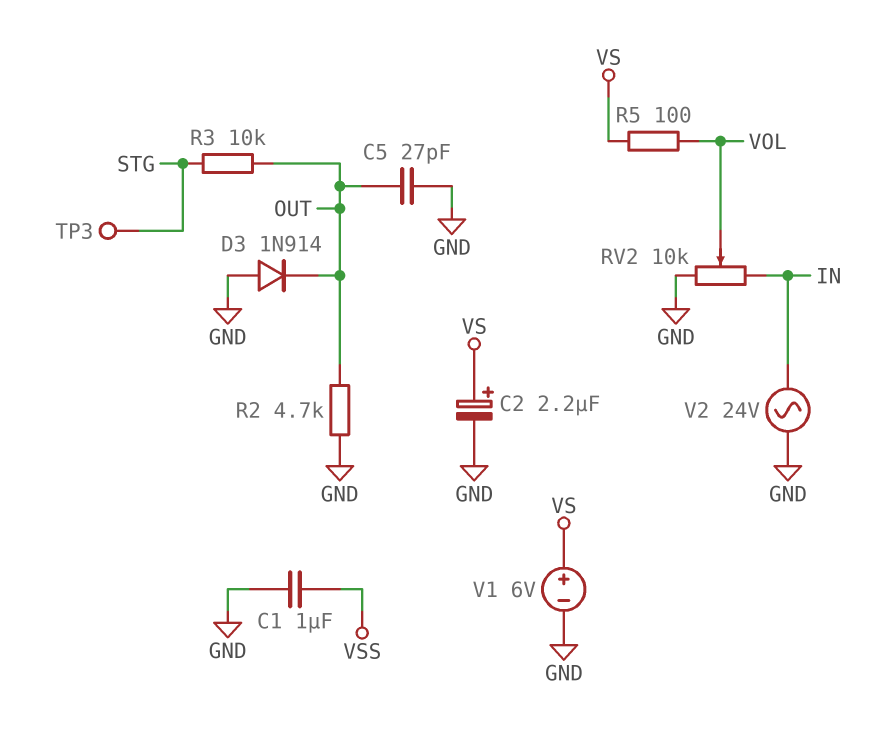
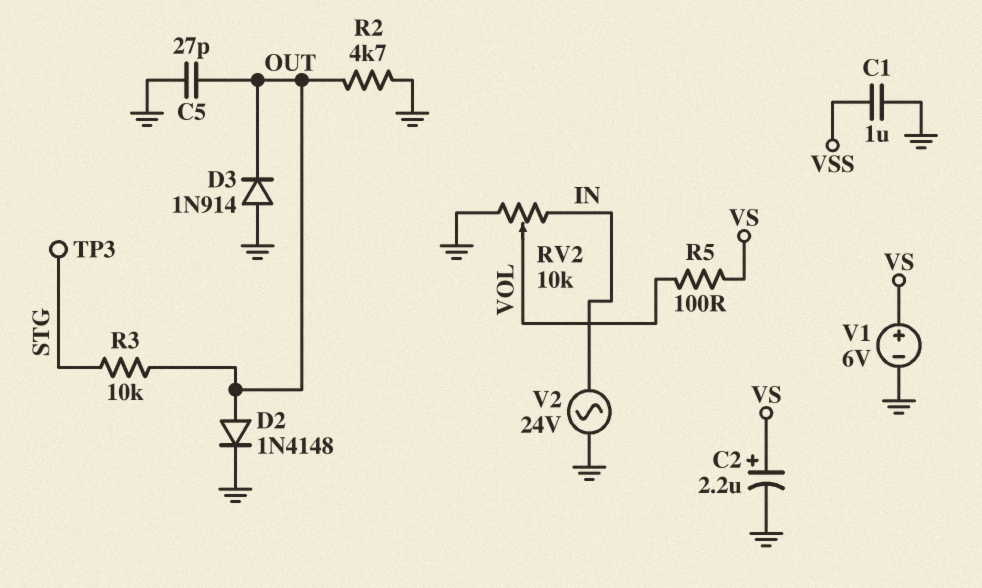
D2: none -> diode 1N4148 (A OUT, K GND)

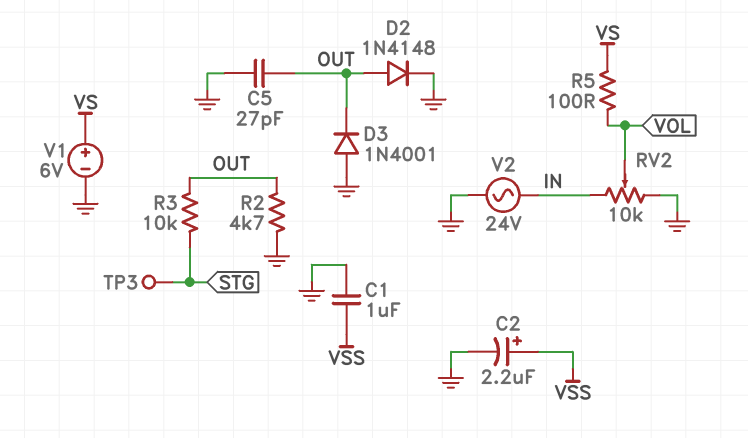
C2: 2.2uF (plus VS, minus GND) -> 2.2uF (plus VSS, minus GND)
D3: diode 1N914 (A GND, K OUT) -> diode 1N4001 (A GND, K OUT)

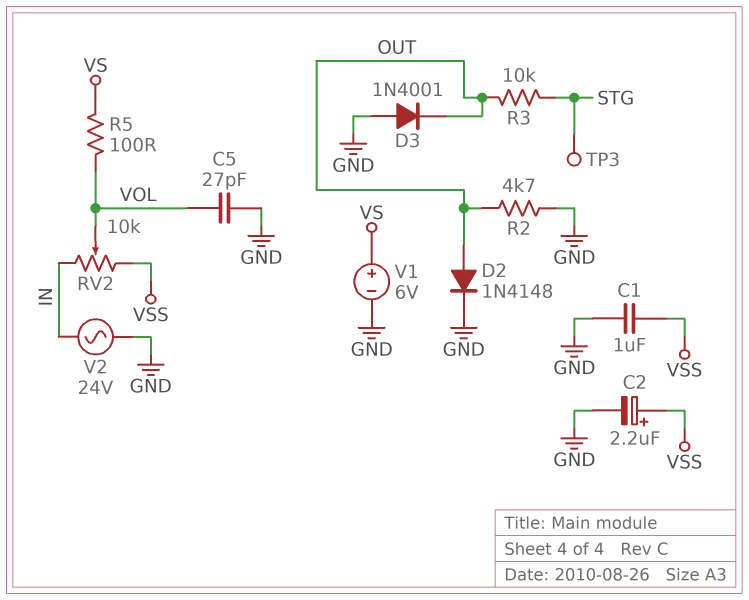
C5: 27pF (GND, OUT) -> 27pF (GND, VOL)
RV2: 10k (GND, IN, wiper VOL) -> 10k (IN, VSS, wiper VOL)

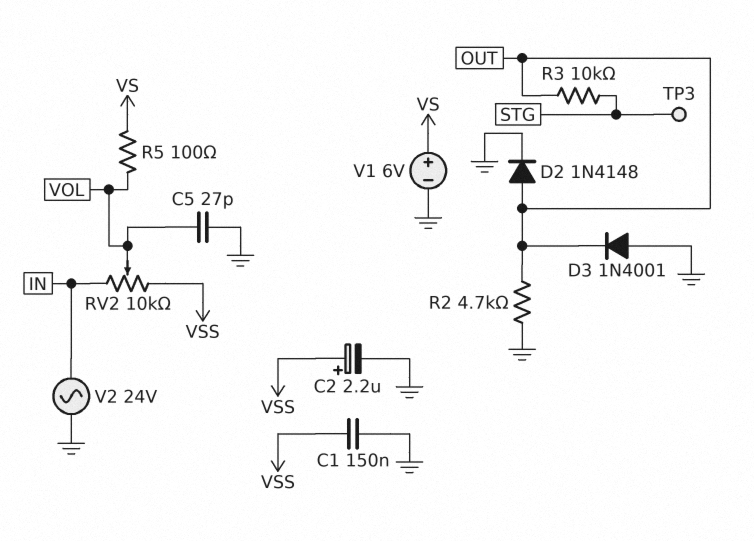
C1: 1uF (GND, VSS) -> 150nF (GND, VSS)

